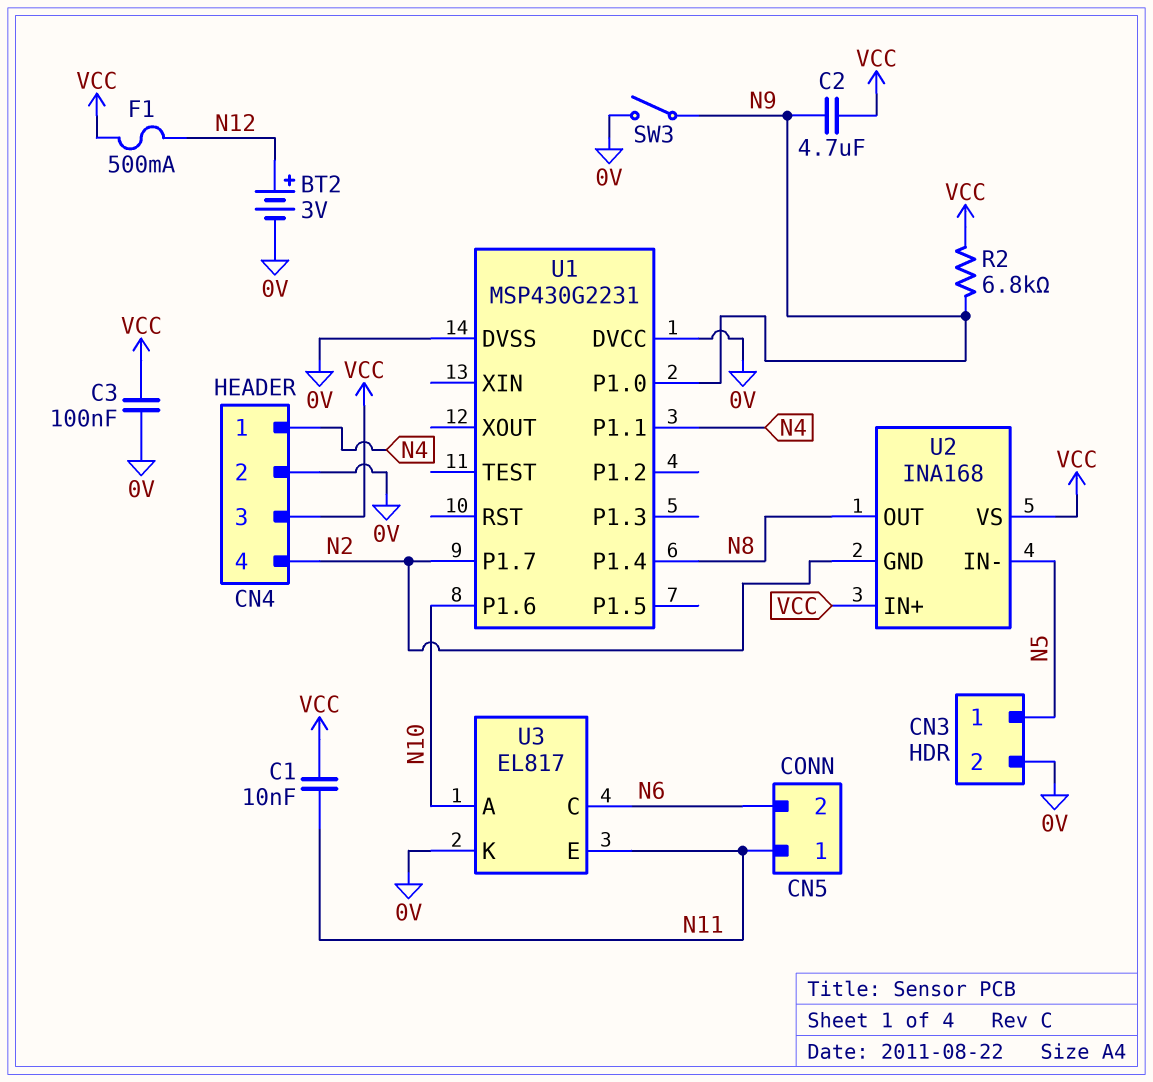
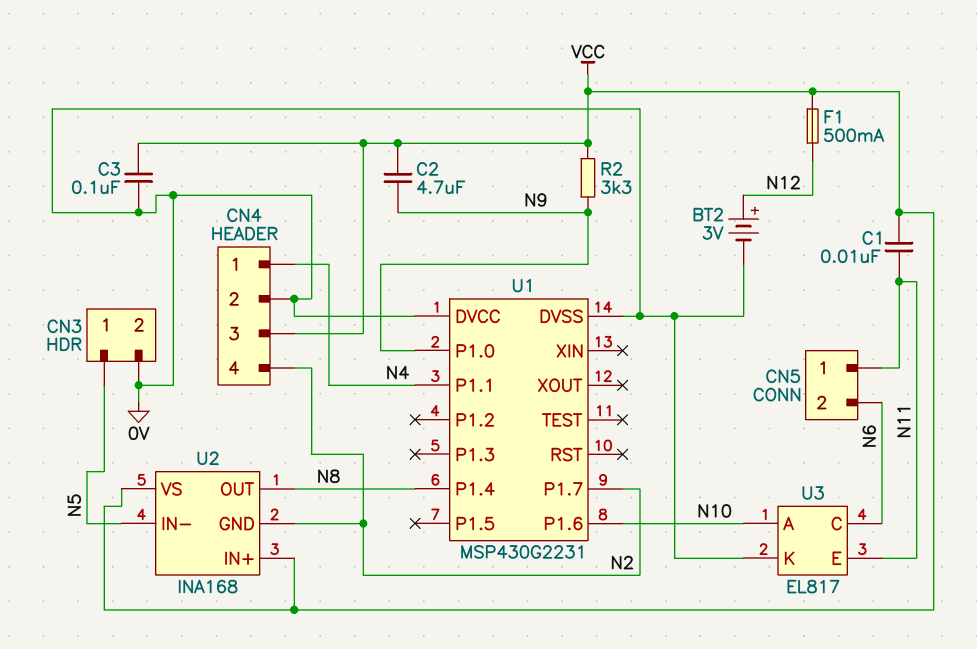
R2: 6.8k (N9, VCC) -> 3.3k (N9, VCC)
SW3: switch (0V, N9) -> none

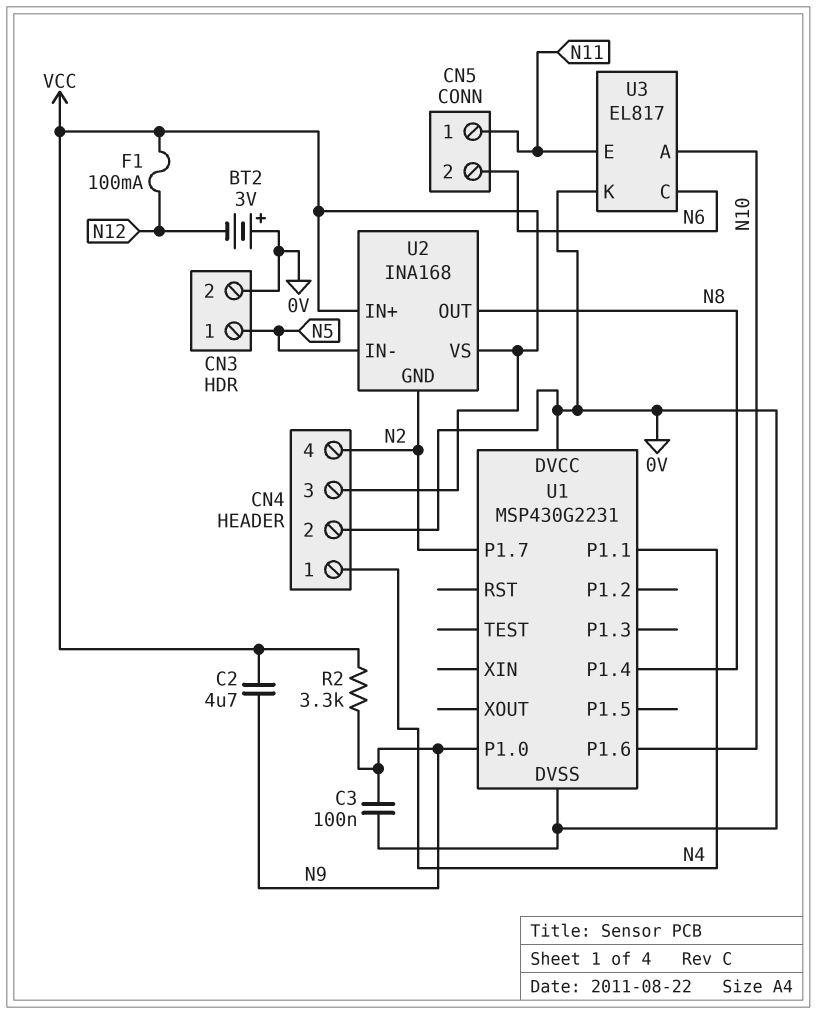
BT2: 3V (plus N12, minus 0V) -> 3V (plus 0V, minus N12)
C1: 10nF (N11, VCC) -> none
C3: 100nF (0V, VCC) -> 100nF (0V, N9)
F1: 500mA (N12, VCC) -> 100mA (N12, VCC)

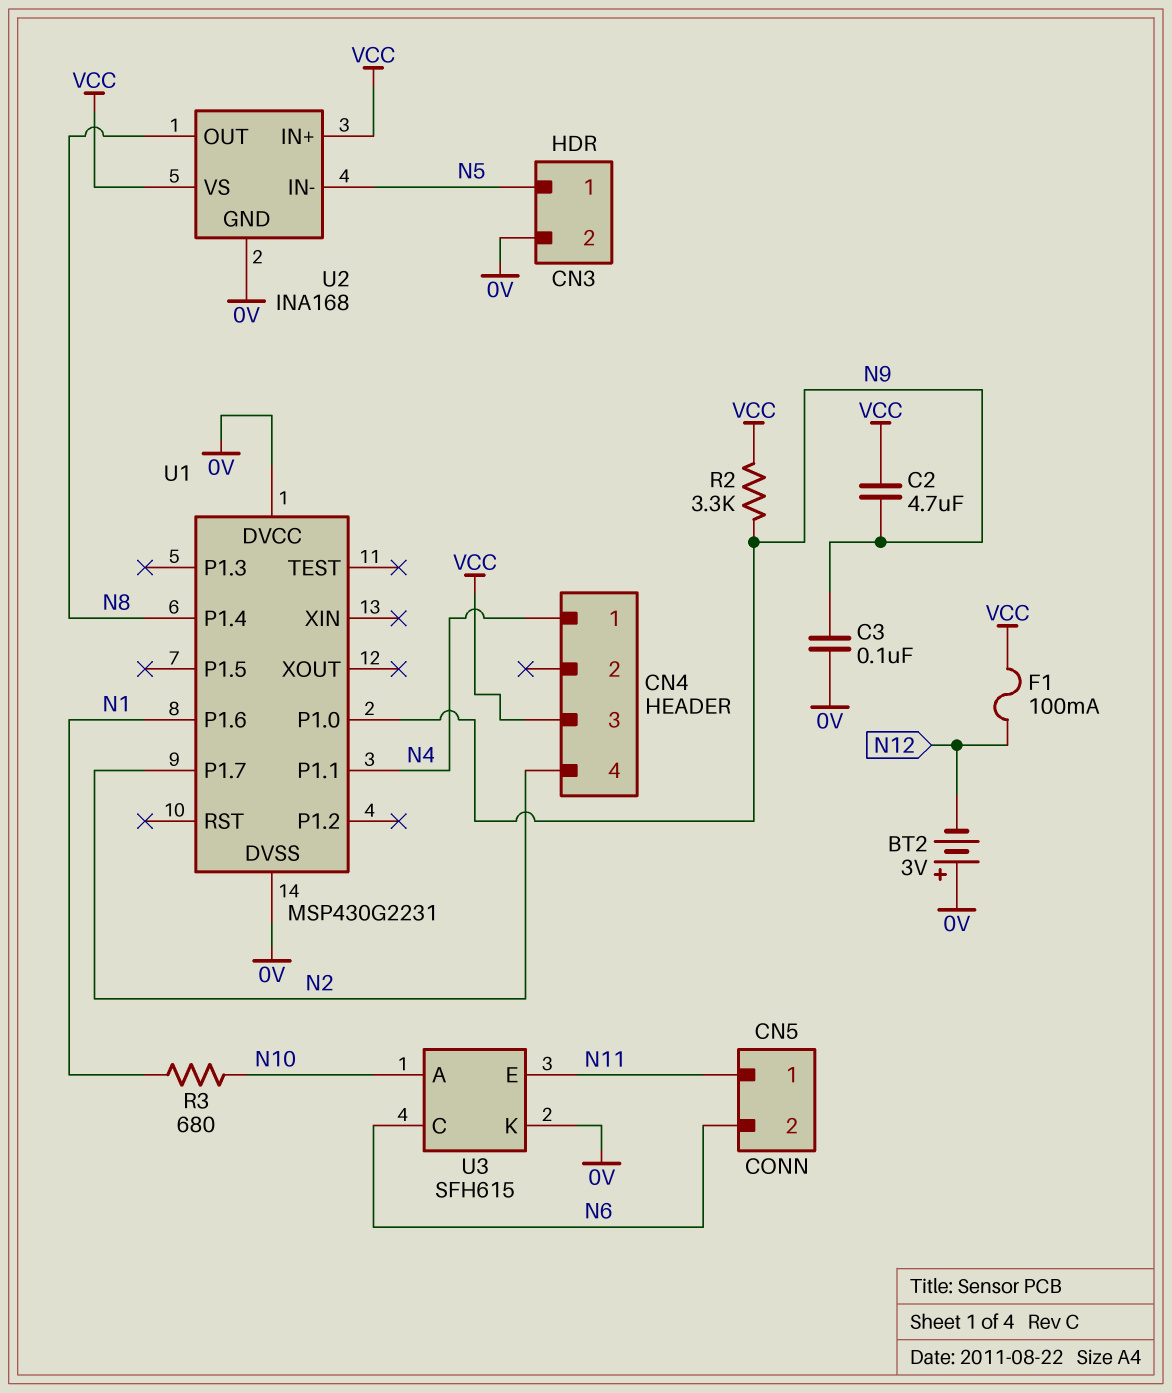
CN4 pin 2: 0V -> none
R3: none -> 680 (N1, N10)
U1 pin P1.6: N10 -> N1
U2 pin GND: N2 -> 0V
U3: EL817 -> SFH615

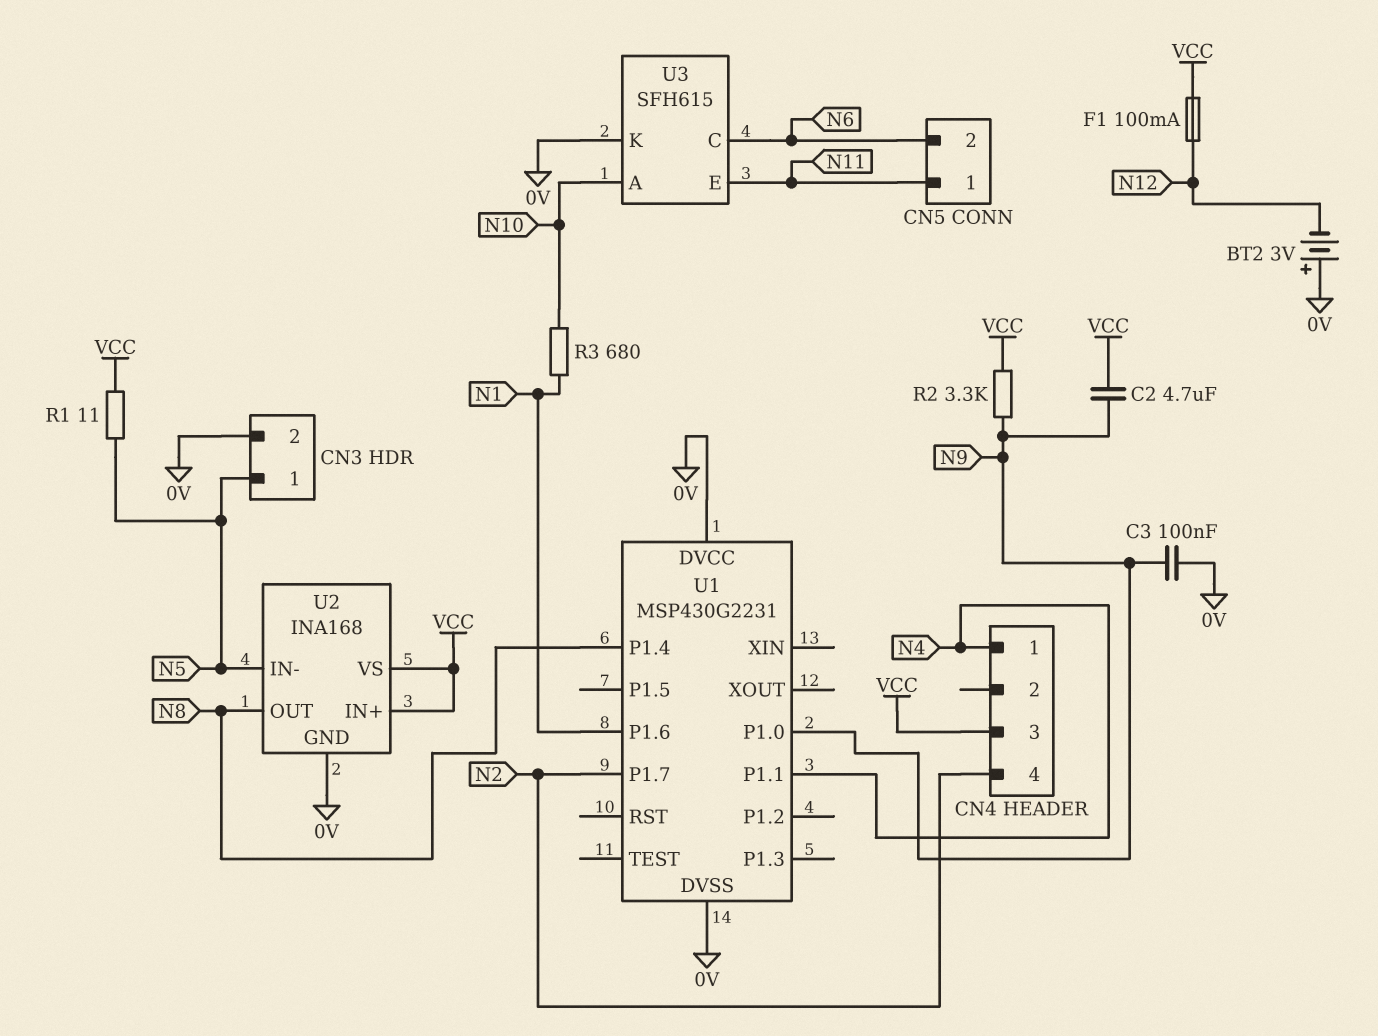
R1: none -> 11 (N5, VCC)

